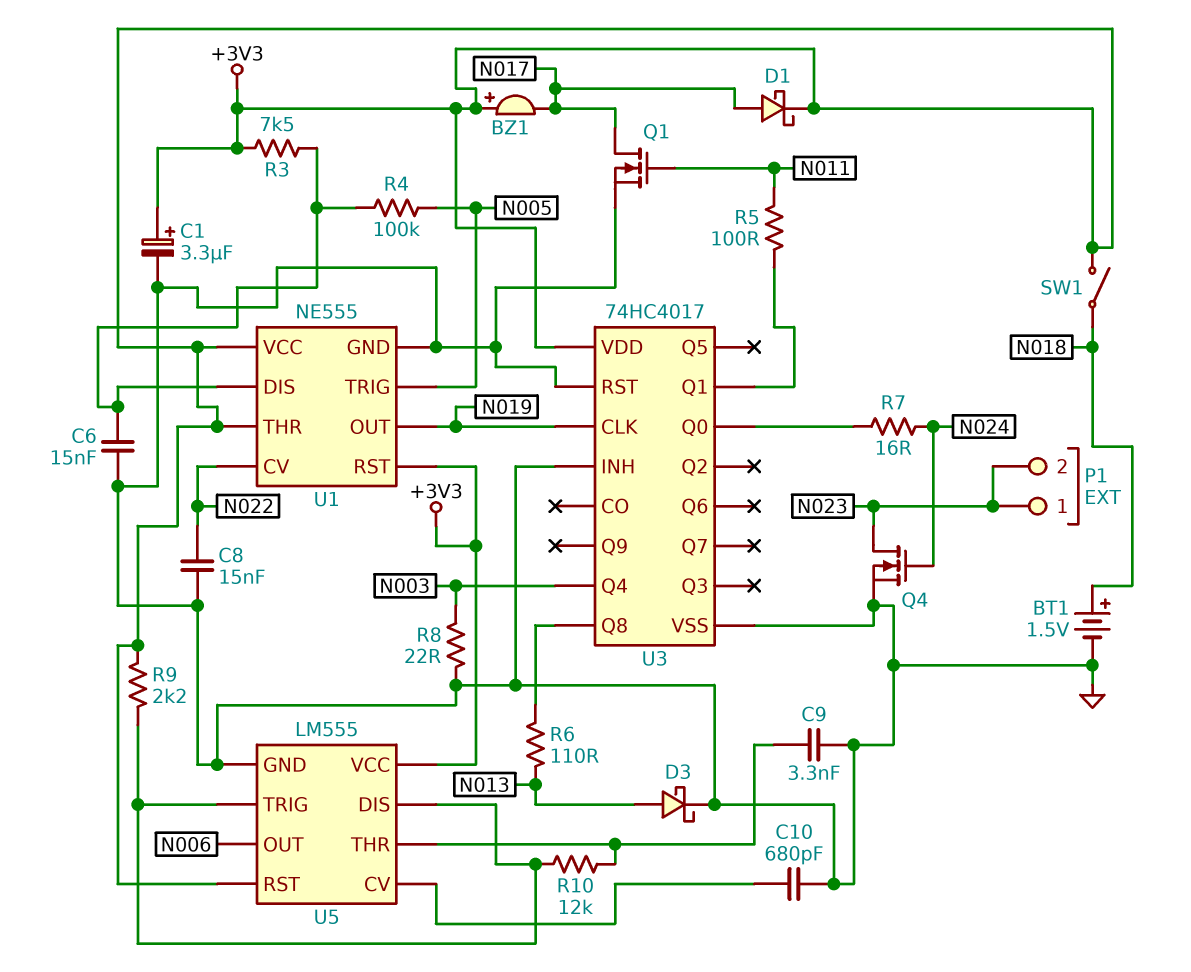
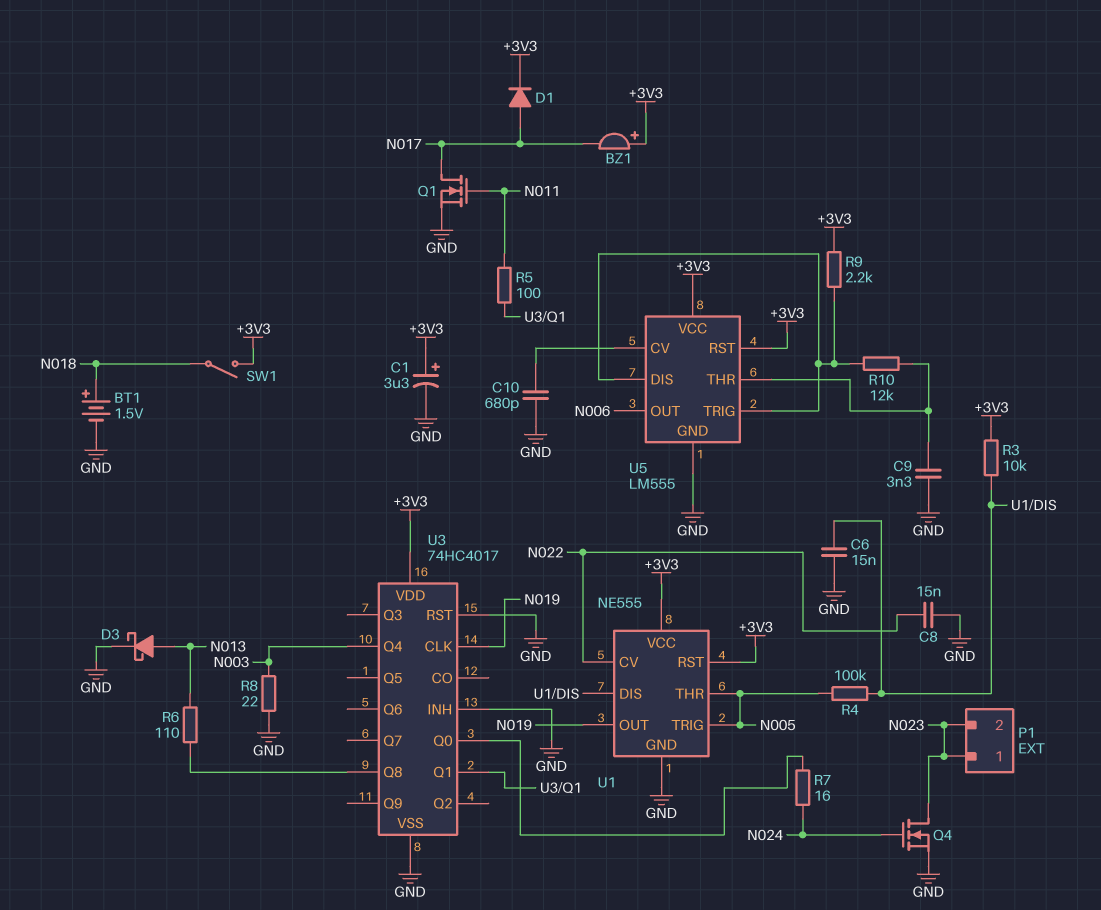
D1: schottky (A N017, K +3V3) -> diode (A N017, K +3V3)
R3: 7.5k (+3V3, U1/DIS) -> 10k (+3V3, U1/DIS)
U1 pin THR: +3V3 -> N005

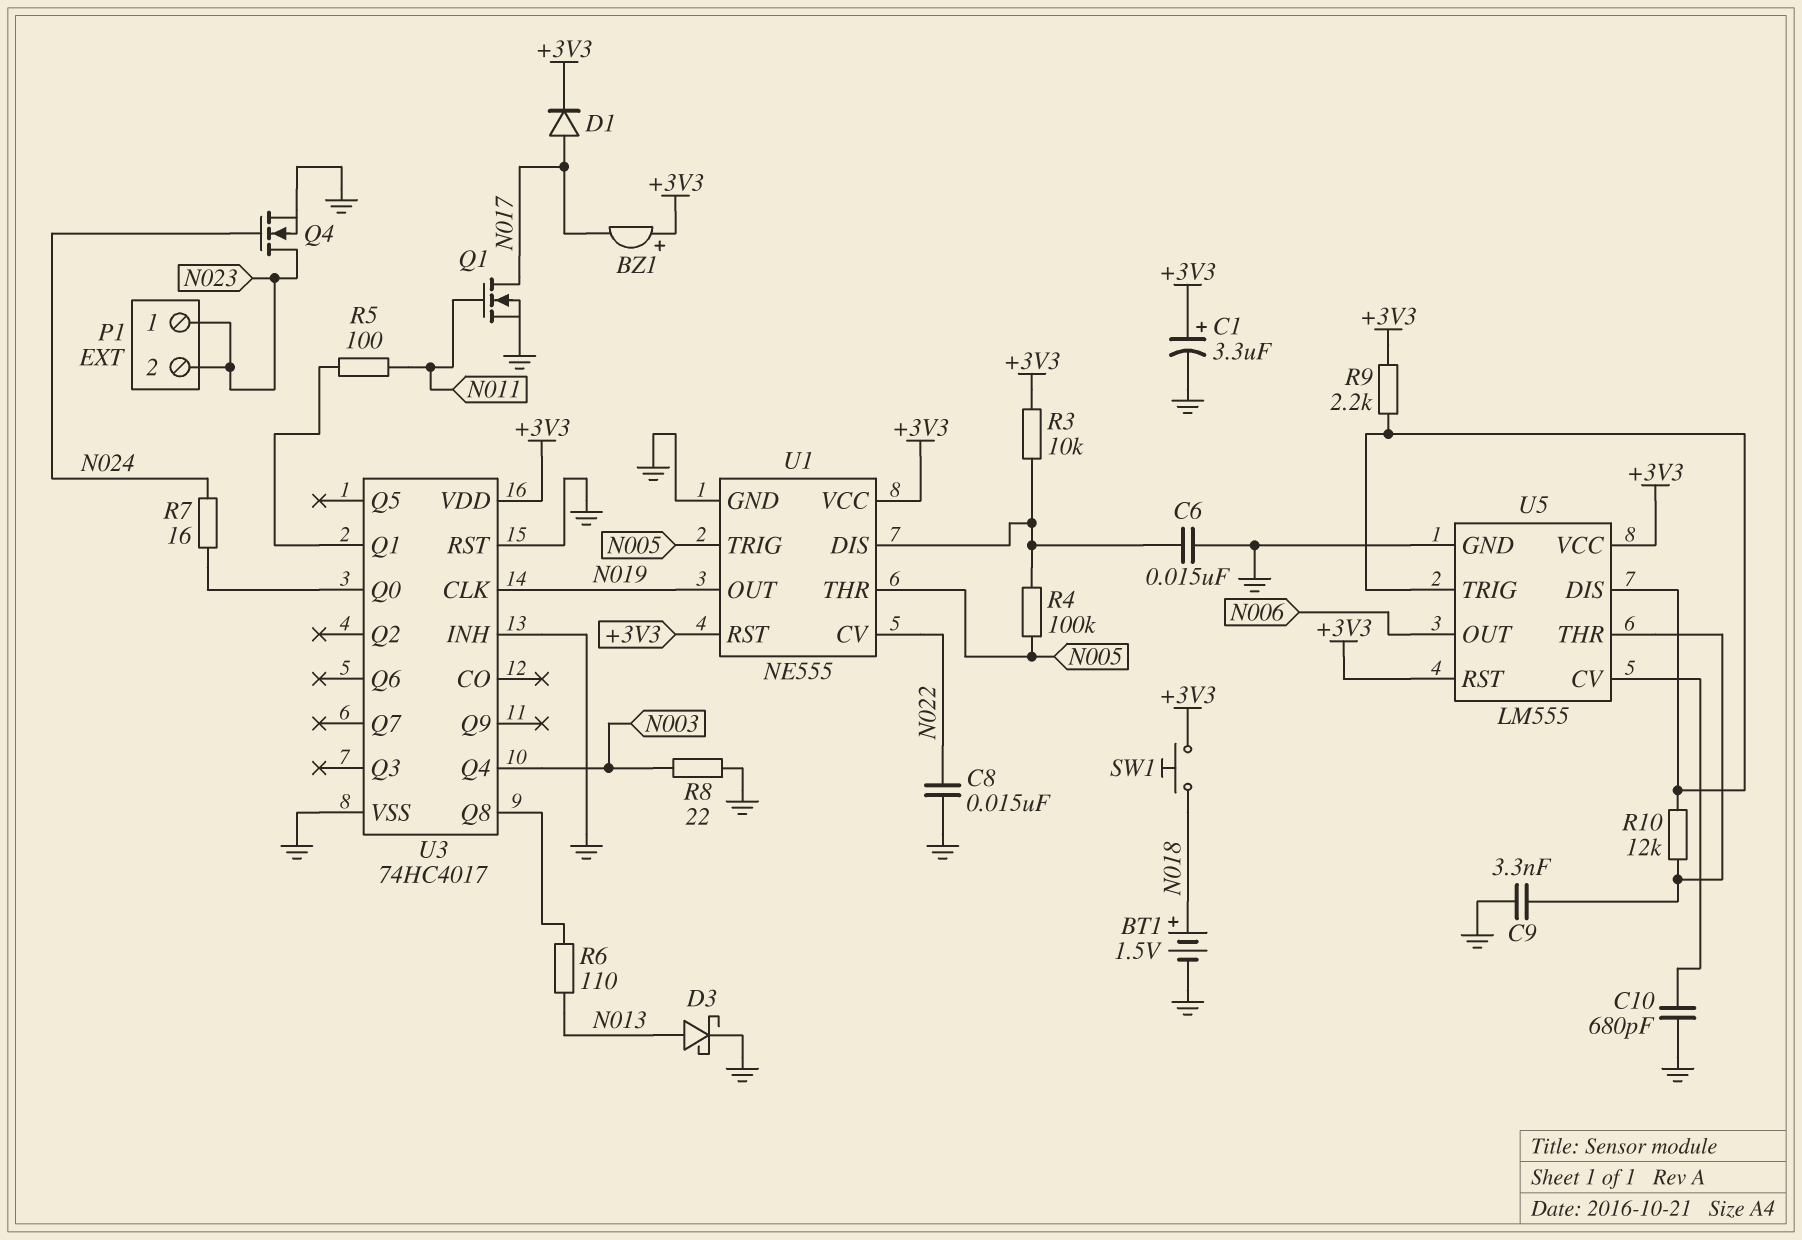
SW1: switch (+3V3, N018) -> button (+3V3, N018)

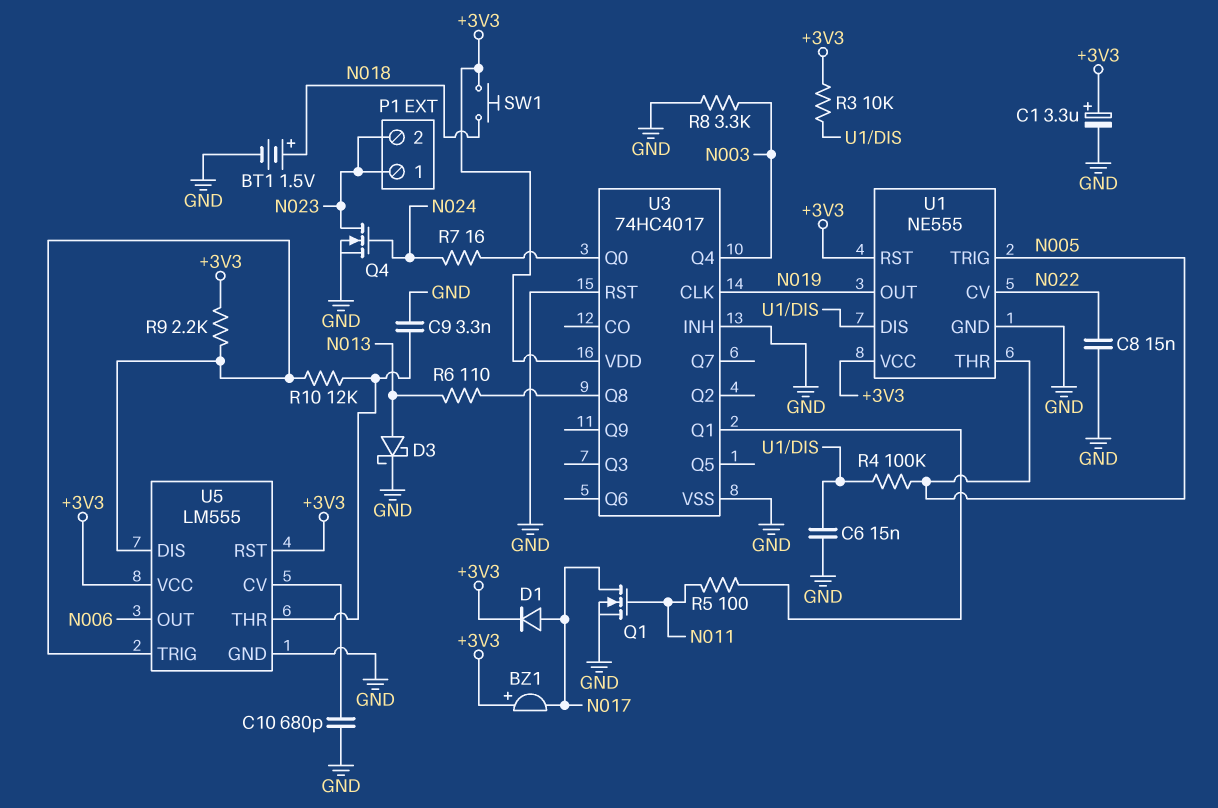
R8: 22 (GND, N003) -> 3.3k (GND, N003)

